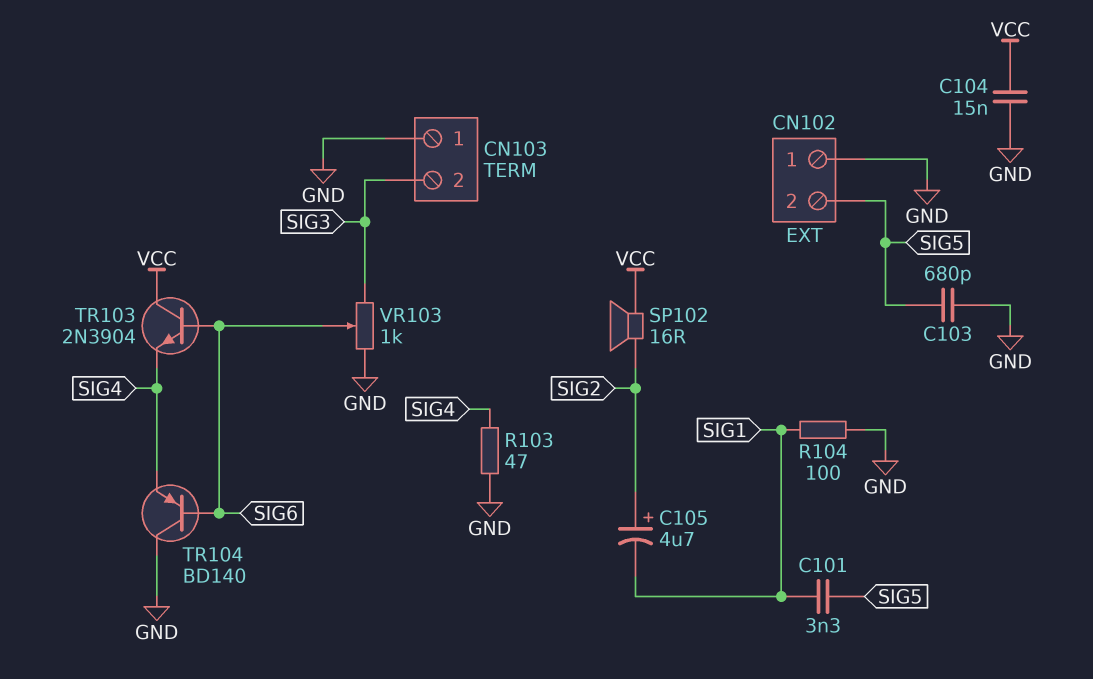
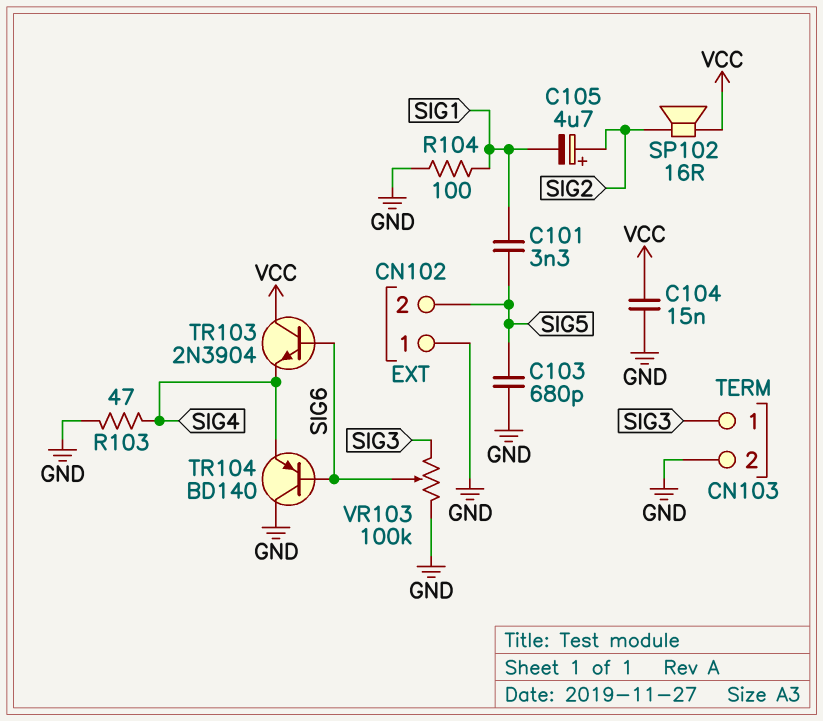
CN103 pin 1: GND -> SIG3
CN103 pin 2: SIG3 -> GND
VR103: 1k (GND, SIG3, wiper SIG6) -> 100k (GND, SIG3, wiper SIG6)

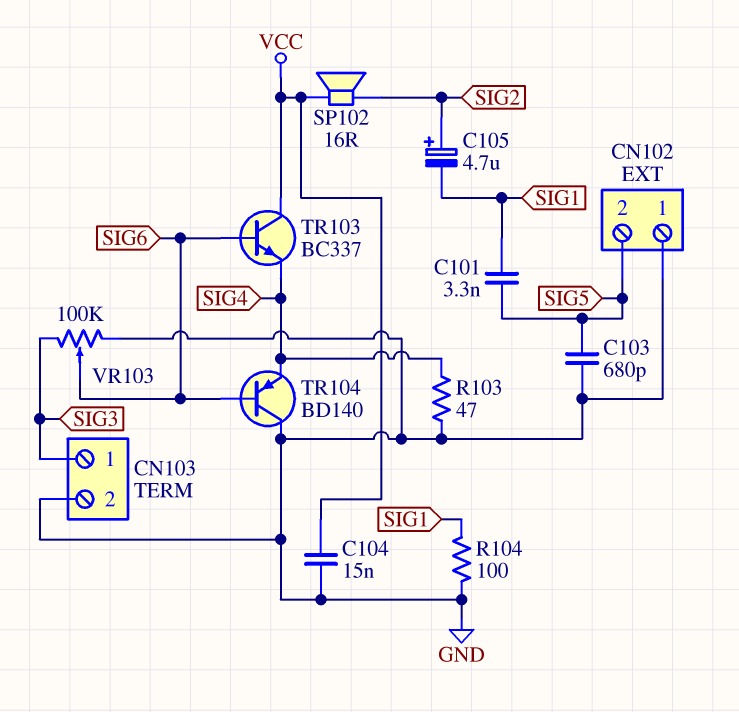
TR103: NPN 2N3904 (B SIG6, C VCC, E SIG4) -> NPN BC337 (B SIG6, C VCC, E SIG4)

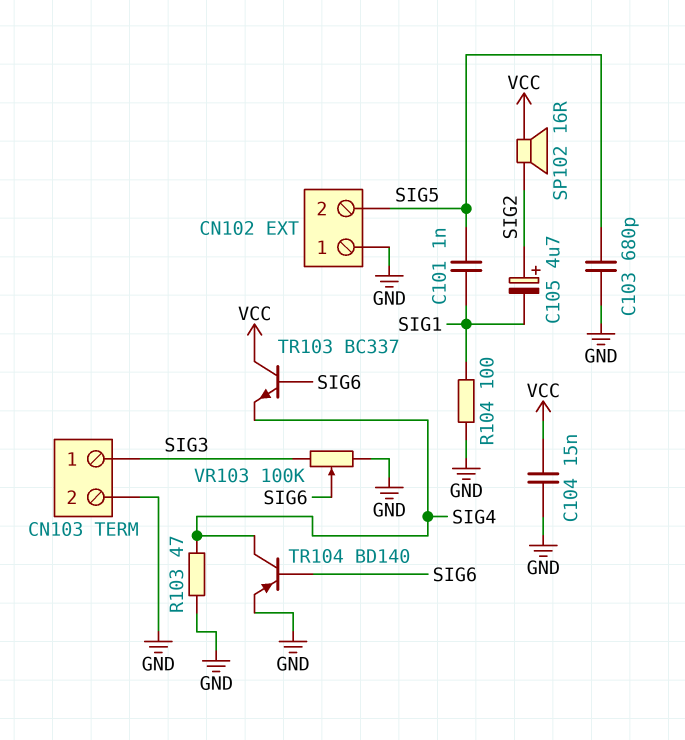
C101: 3.3nF (SIG1, SIG5) -> 1nF (SIG1, SIG5)
TR104: PNP BD140 (B SIG6, C GND, E SIG4) -> PNP BD140 (B SIG6, C SIG4, E GND)

